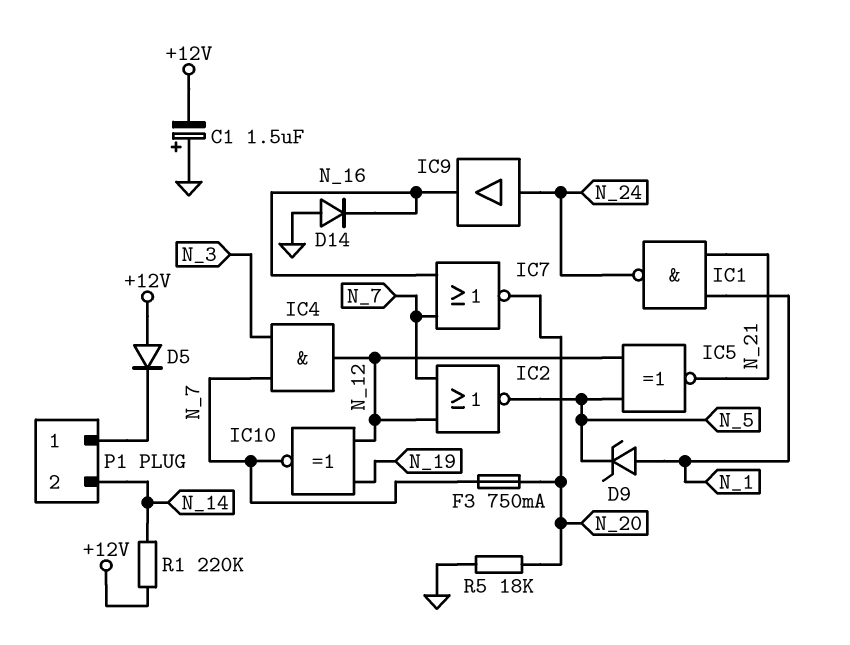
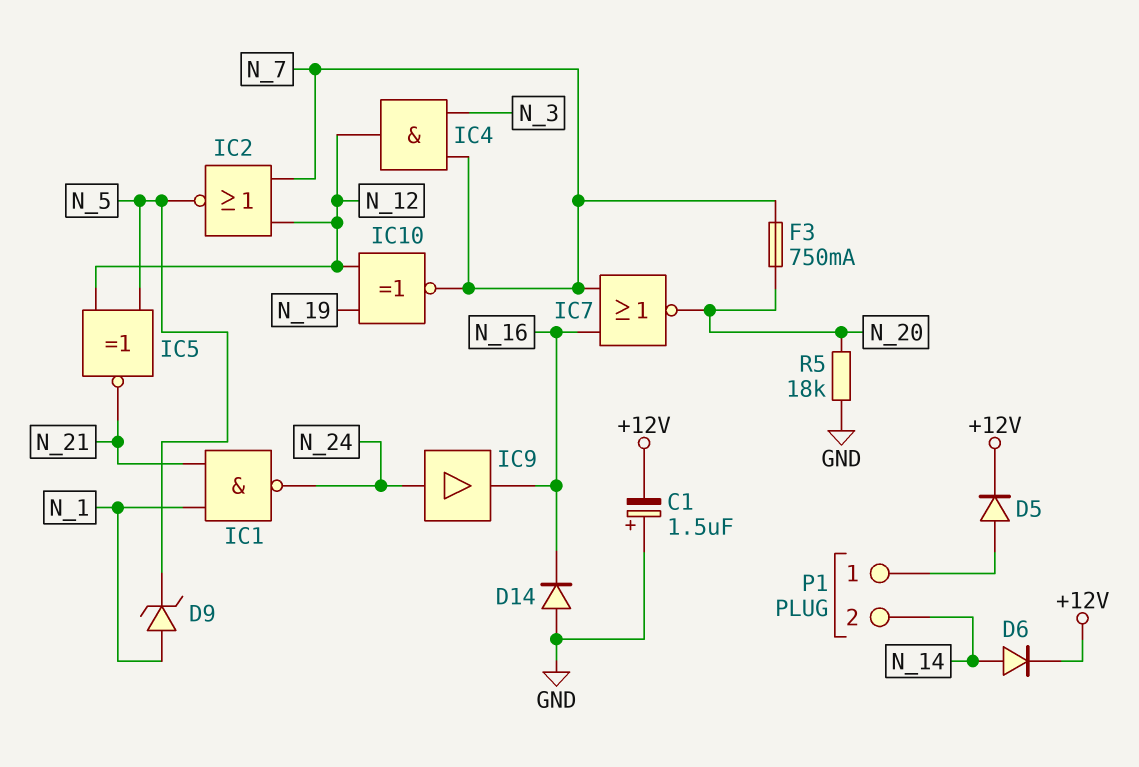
D5: diode (A +12V, K P1/1) -> diode (A P1/1, K +12V)
D6: none -> diode (A N_14, K +12V)
R1: 220k (+12V, N_14) -> none

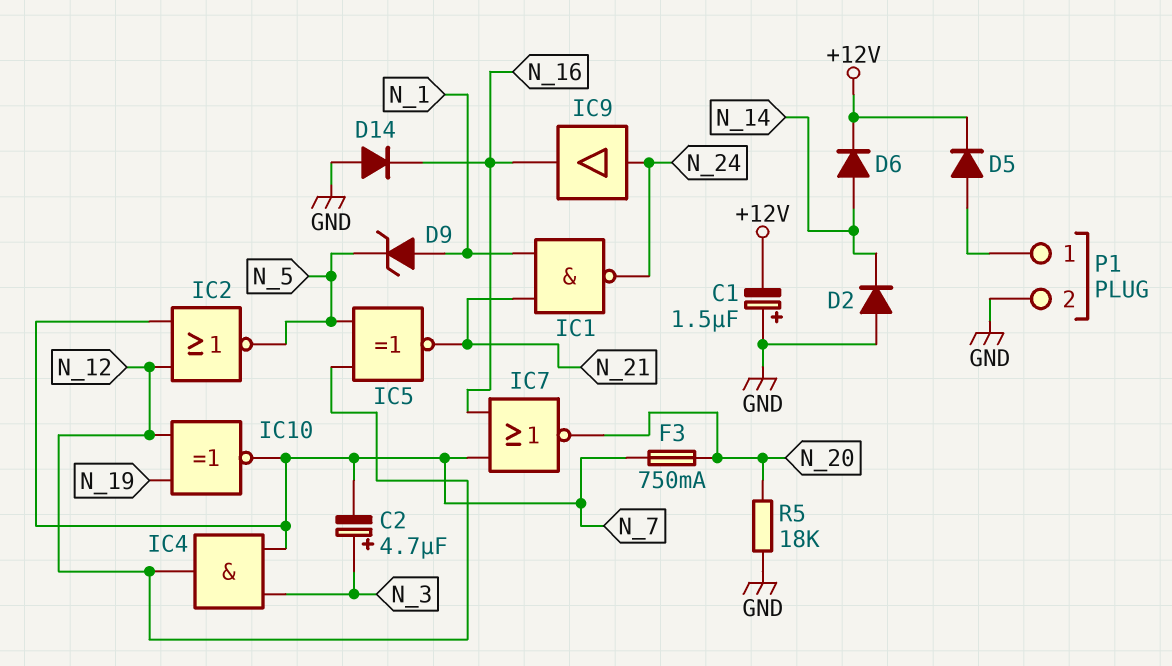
C2: none -> 4.7uF (plus N_3, minus N_7)
D2: none -> diode (A GND, K N_14)
P1 pin 2: N_14 -> GND

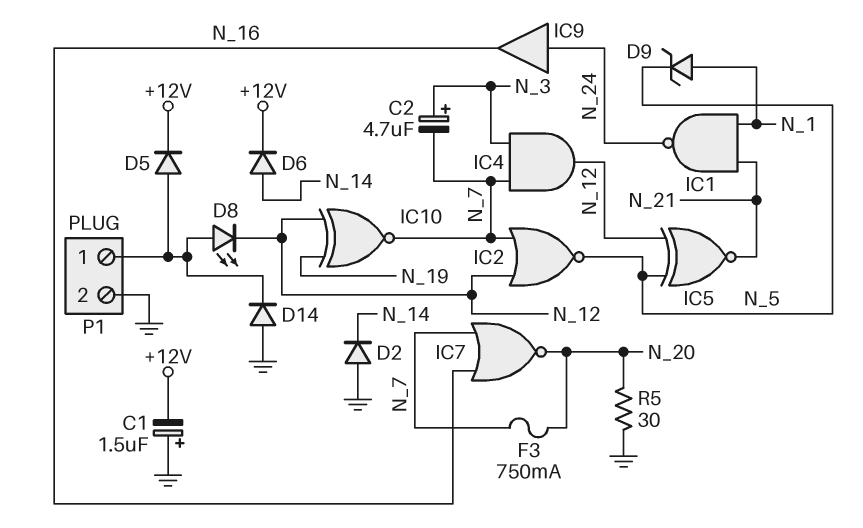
D8: none -> LED (A P1/1, K N_12)
D14: diode (A GND, K N_16) -> diode (A GND, K P1/1)
R5: 18k (GND, N_20) -> 30 (GND, N_20)

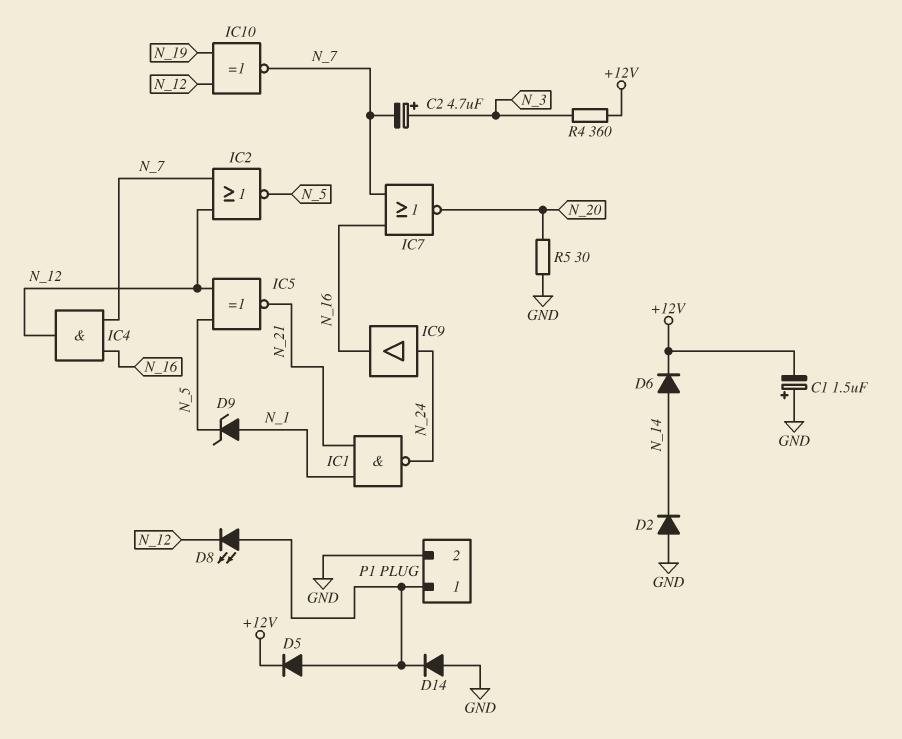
F3: 750mA (N_7, N_20) -> none
IC4: AND (in N_3, in N_7, out N_12) -> AND (in N_7, in N_16, out N_12)
R4: none -> 360 (+12V, N_3)

